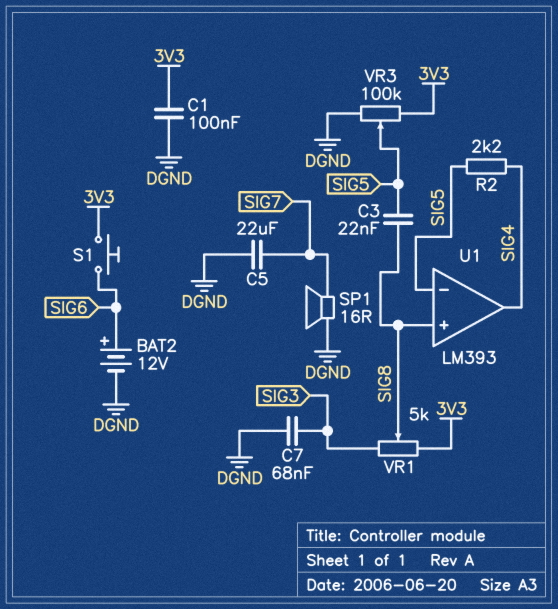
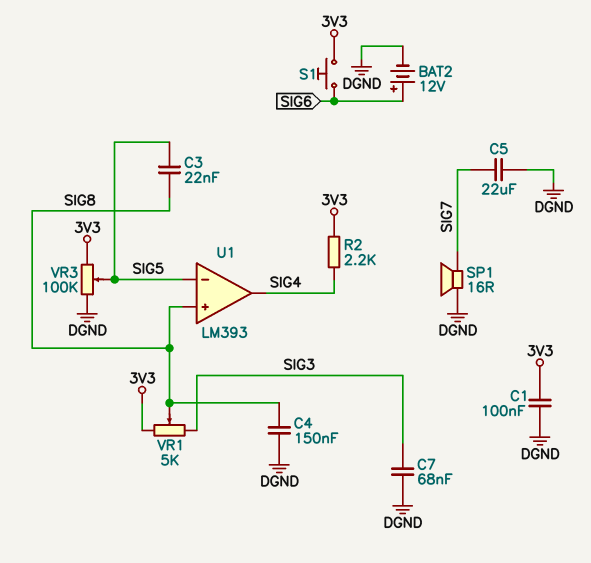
C4: none -> 150nF (DGND, SIG8)
R2: 2.2k (SIG4, SIG5) -> 2.2k (3V3, SIG4)

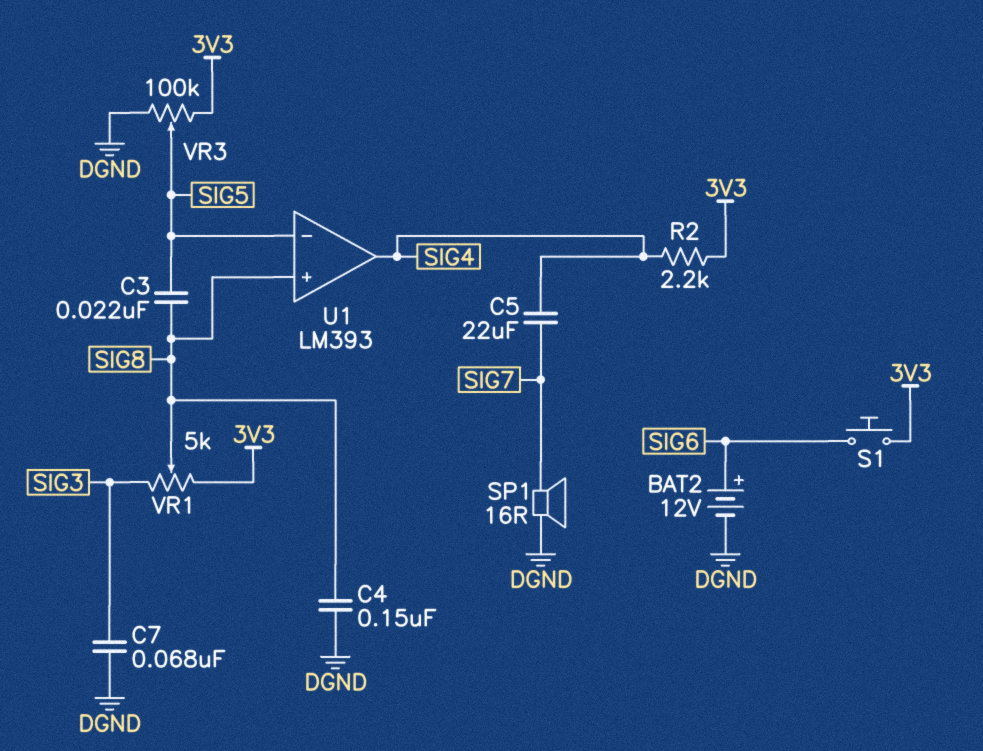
C1: 100nF (3V3, DGND) -> none
C5: 22uF (DGND, SIG7) -> 22uF (SIG4, SIG7)

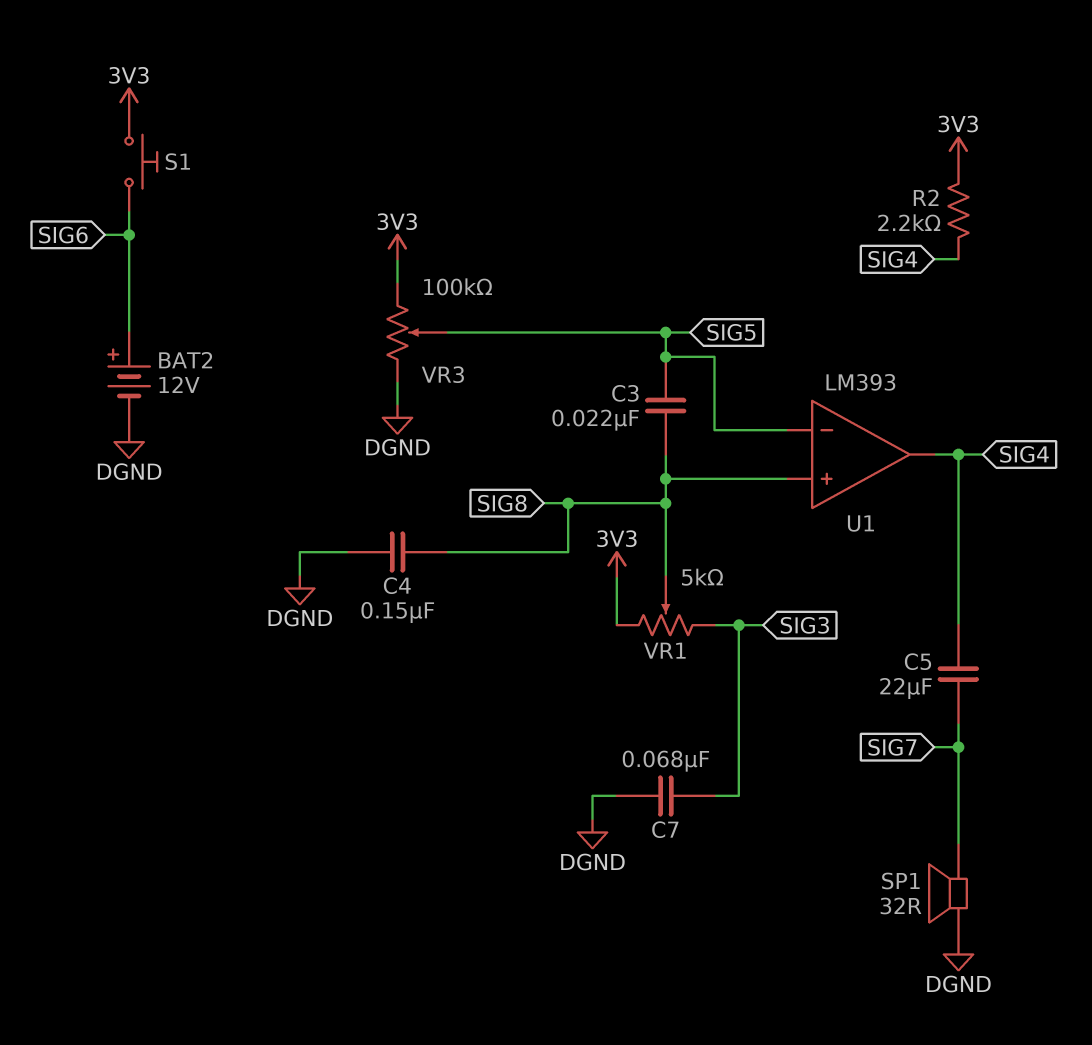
SP1: speaker 16R (DGND, SIG7) -> speaker 32R (DGND, SIG7)

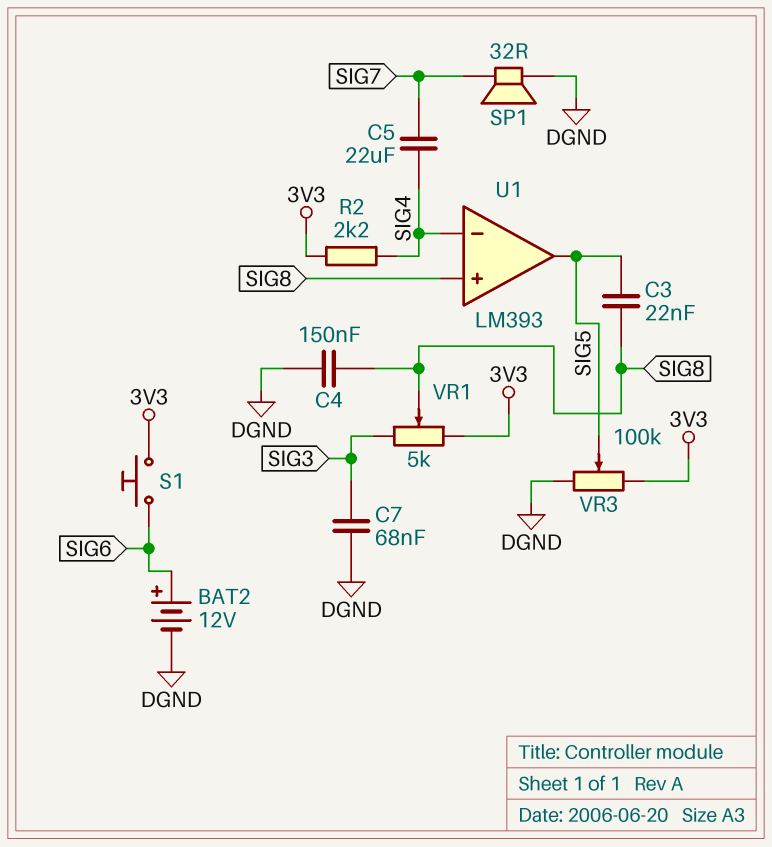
U1 pin in-: SIG5 -> SIG4
U1 pin out: SIG4 -> SIG5

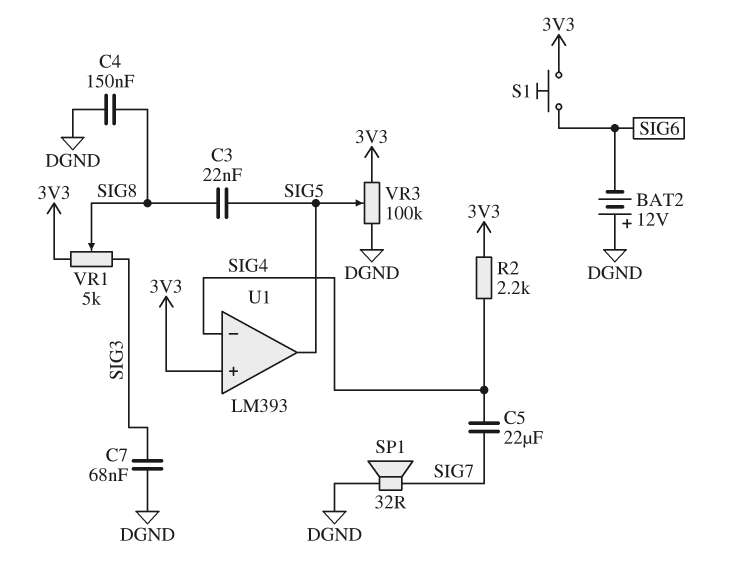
BAT2: 12V (plus SIG6, minus DGND) -> 12V (plus DGND, minus SIG6)
U1 pin in+: SIG8 -> 3V3

